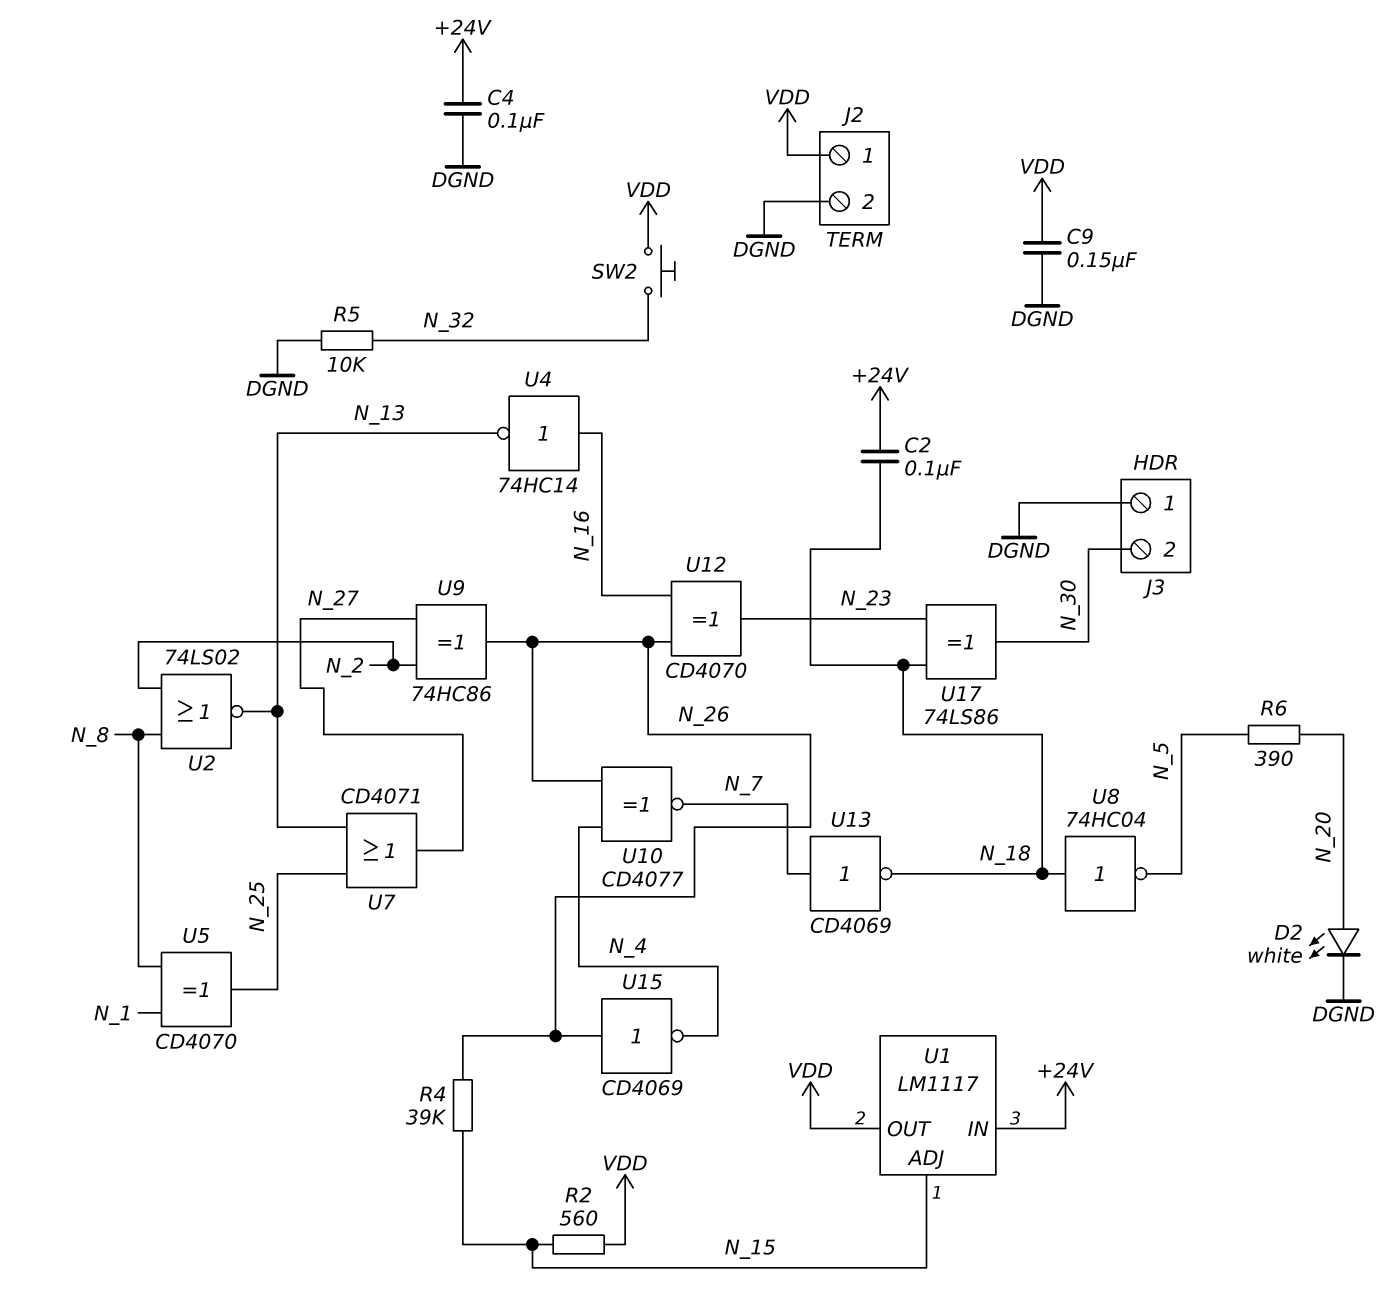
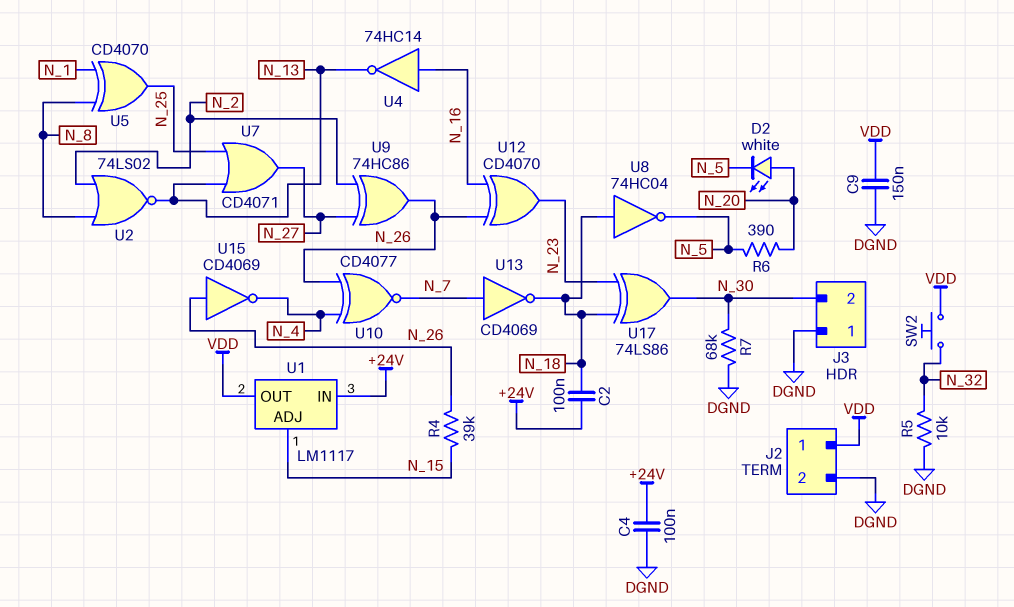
D2: LED white (A N_20, K DGND) -> LED white (A N_20, K N_5)
R2: 560 (N_15, VDD) -> none
R7: none -> 68k (DGND, N_30)

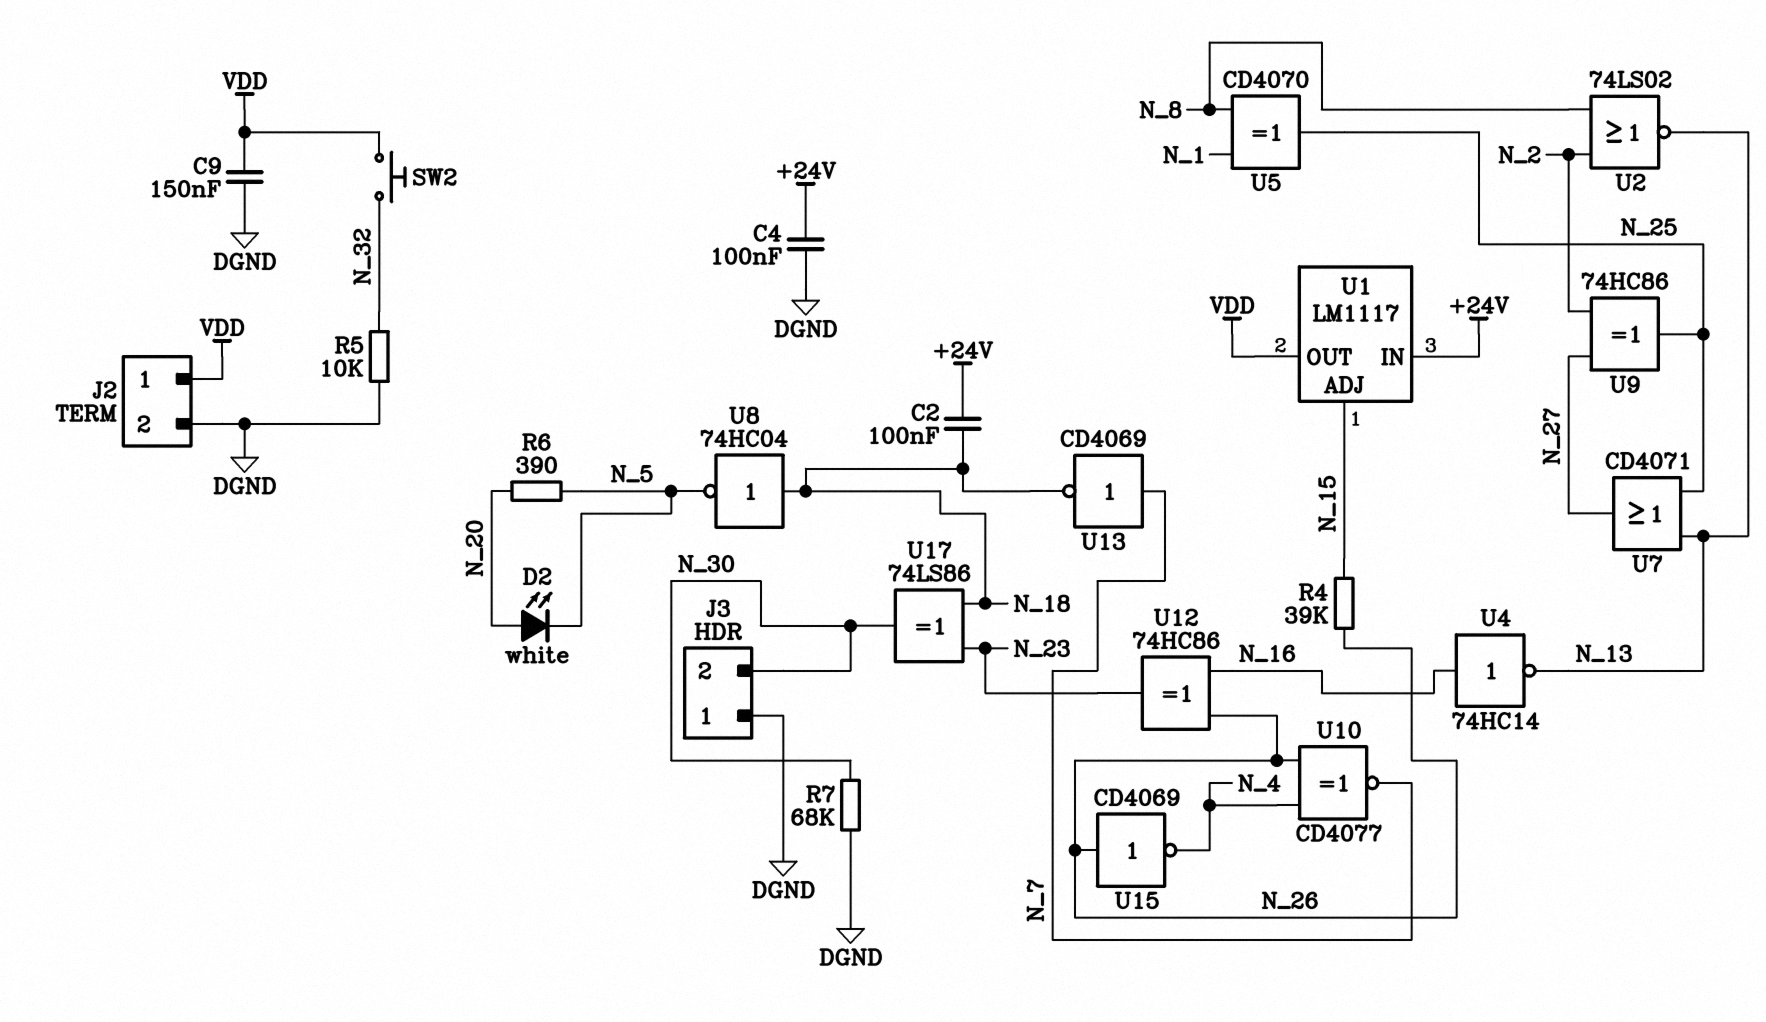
U9: XOR 74HC86 (in N_2, in N_27, out N_26) -> XOR 74HC86 (in N_2, in N_27, out N_25)
U12: XOR CD4070 (in N_16, in N_26, out N_23) -> XOR 74HC86 (in N_16, in N_26, out N_23)

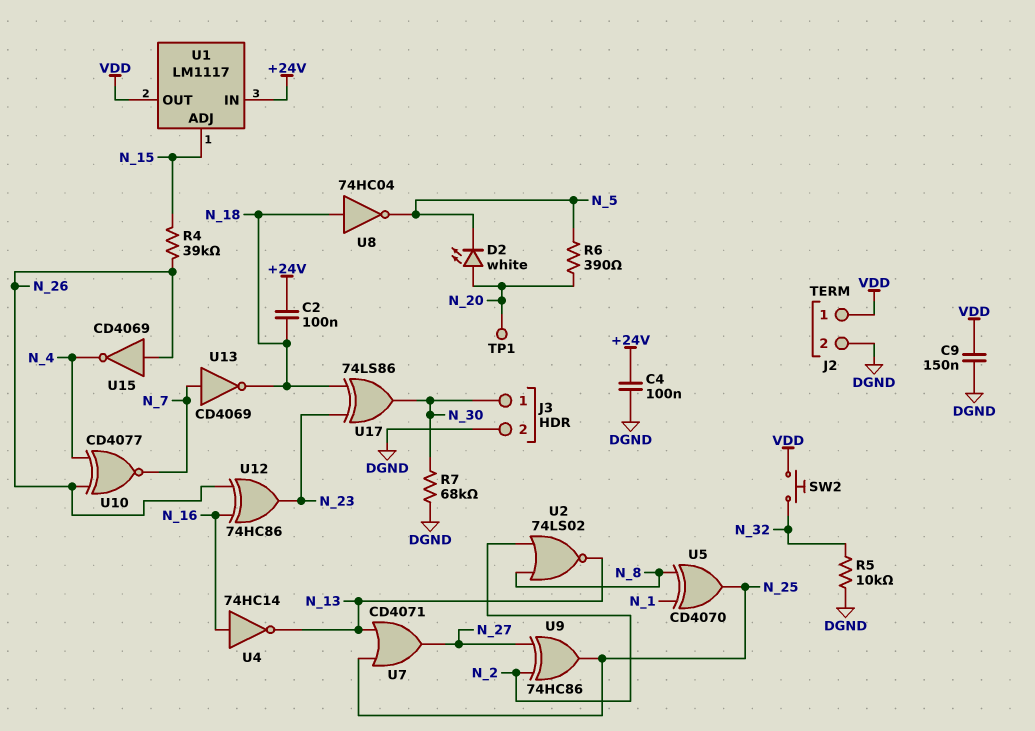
J3 pin 1: DGND -> N_30
J3 pin 2: N_30 -> DGND
TP1: none -> test point (N_20)

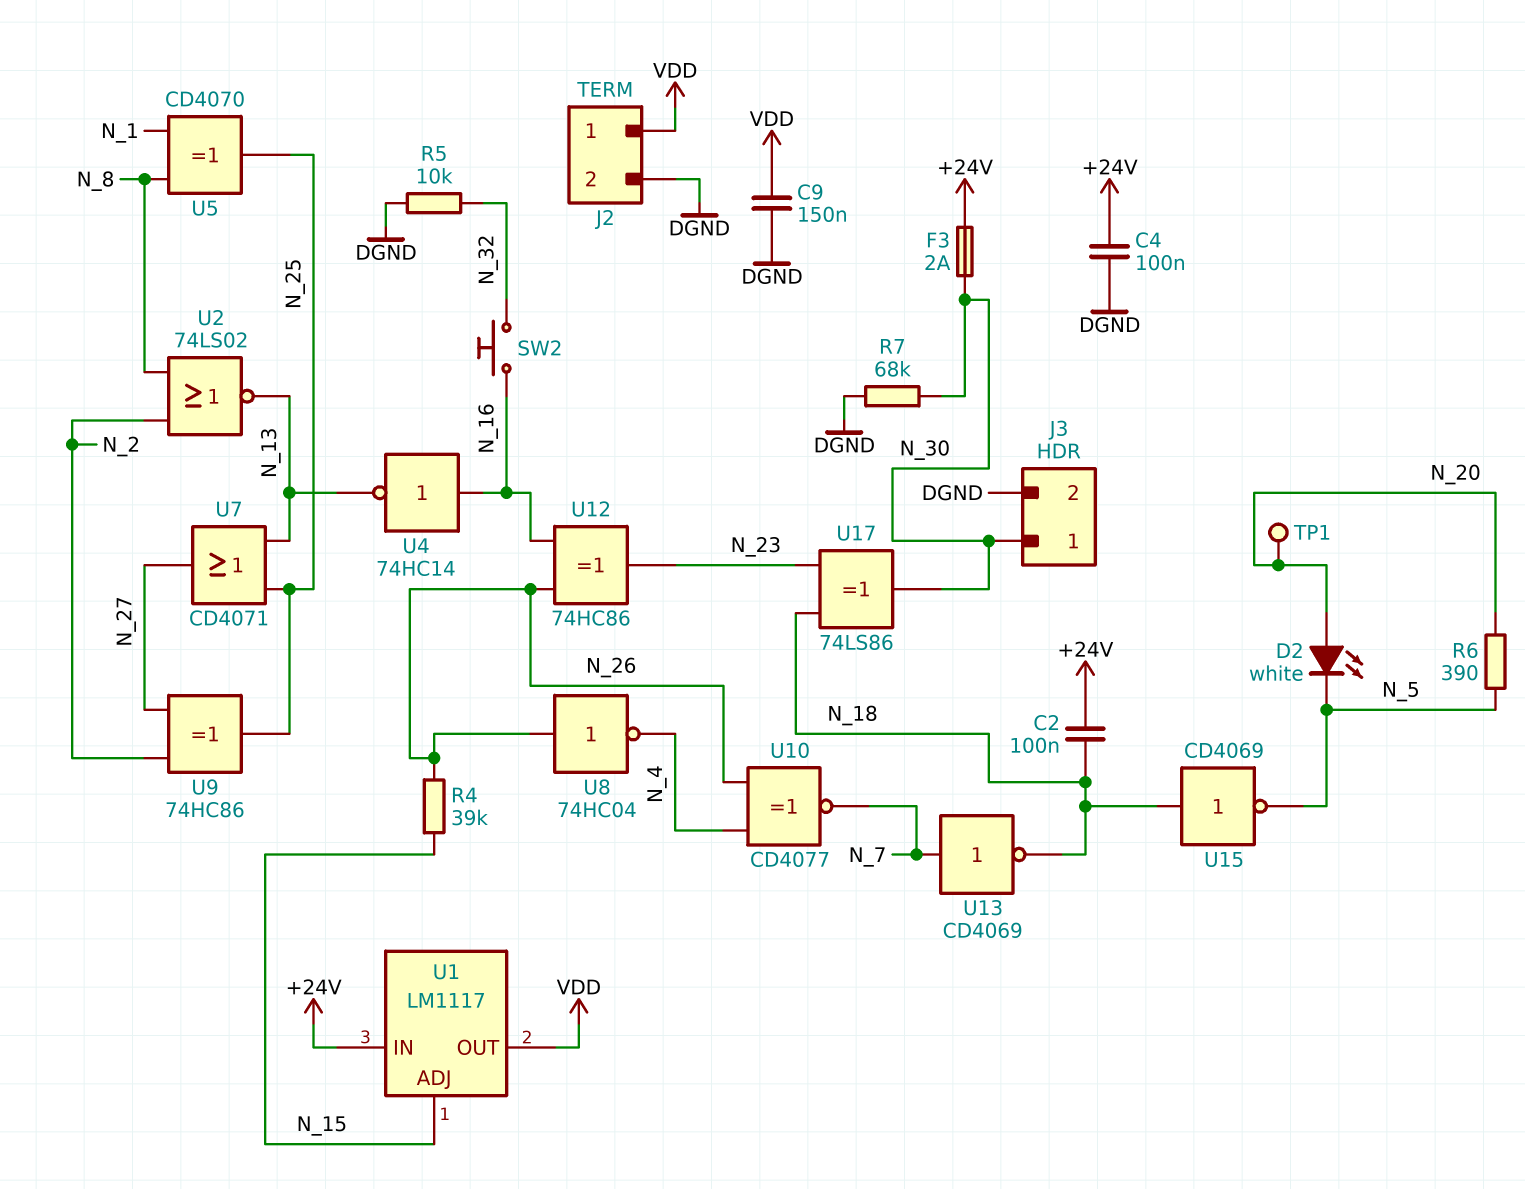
F3: none -> 2A (+24V, N_30)
SW2: button (N_32, VDD) -> button (N_16, N_32)
U8: NOT 74HC04 (in N_18, out N_5) -> NOT 74HC04 (in N_26, out N_4)
U15: NOT CD4069 (in N_26, out N_4) -> NOT CD4069 (in N_18, out N_5)

